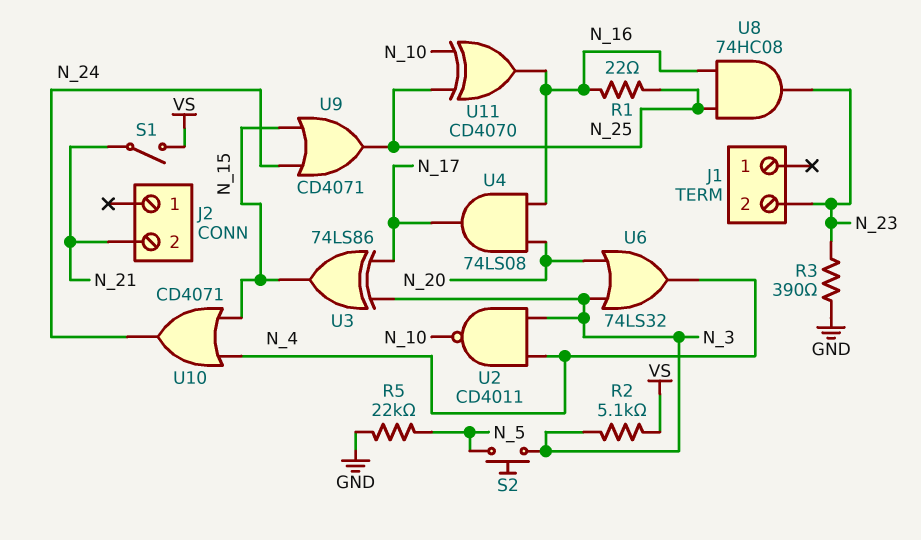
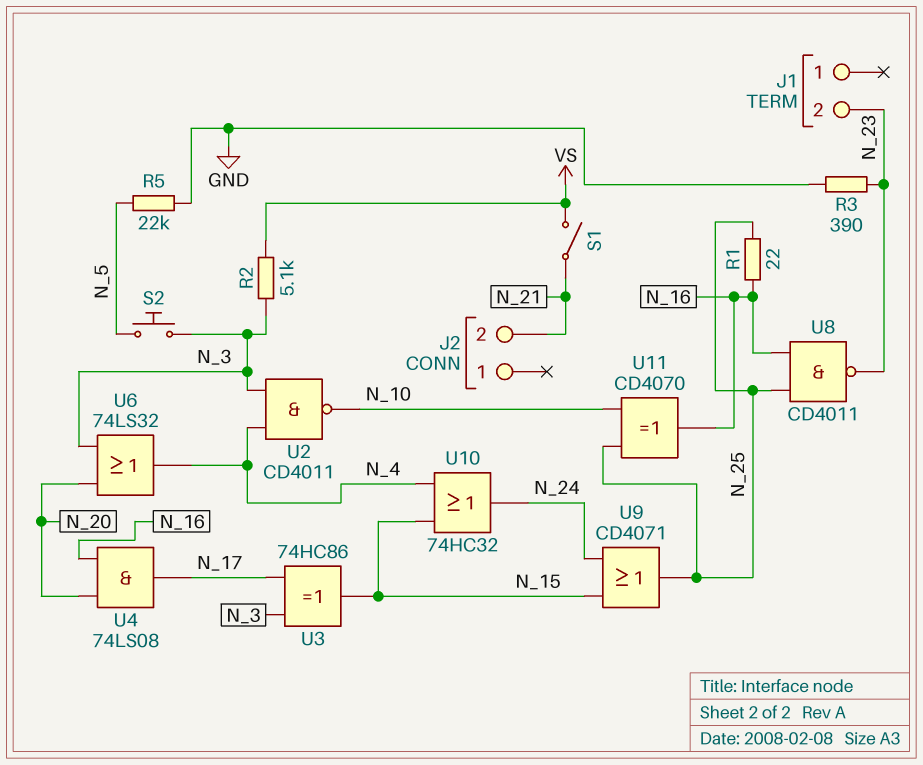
U3: XOR 74LS86 (in N_3, in N_17, out N_15) -> XOR 74HC86 (in N_3, in N_17, out N_15)
U8: AND 74HC08 (in N_16, in N_25, out N_23) -> NAND CD4011 (in N_16, in N_25, out N_23)
U10: OR CD4071 (in N_4, in N_15, out N_24) -> OR 74HC32 (in N_4, in N_15, out N_24)

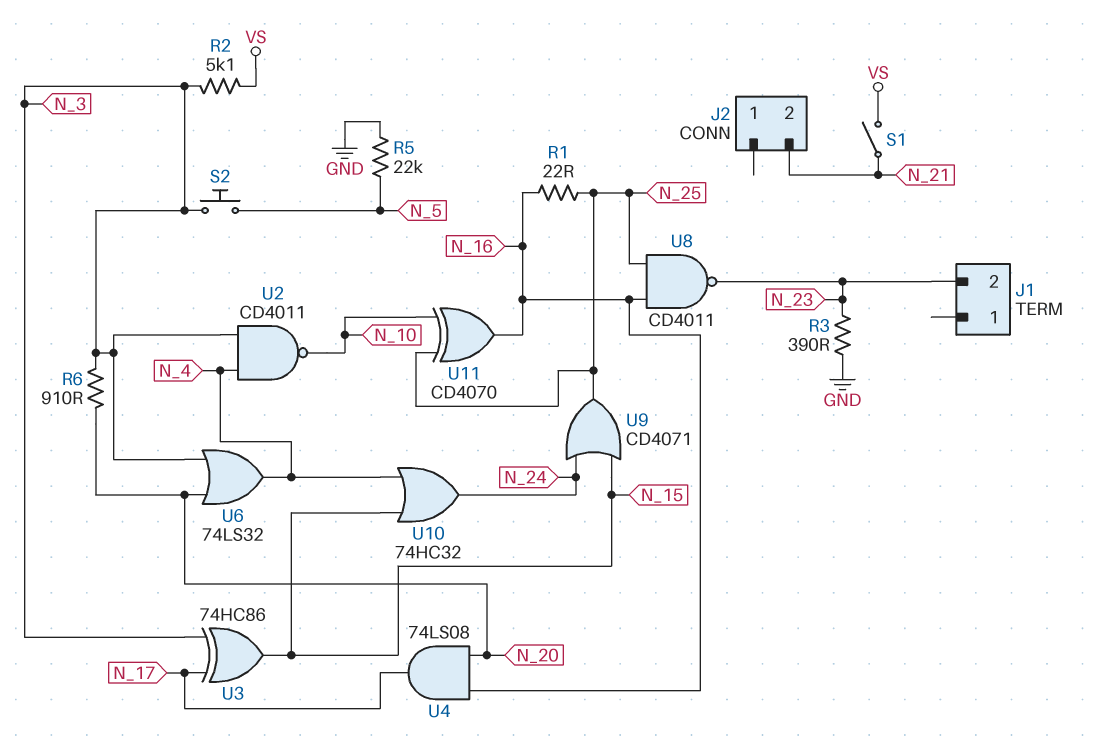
R6: none -> 910 (N_3, N_20)

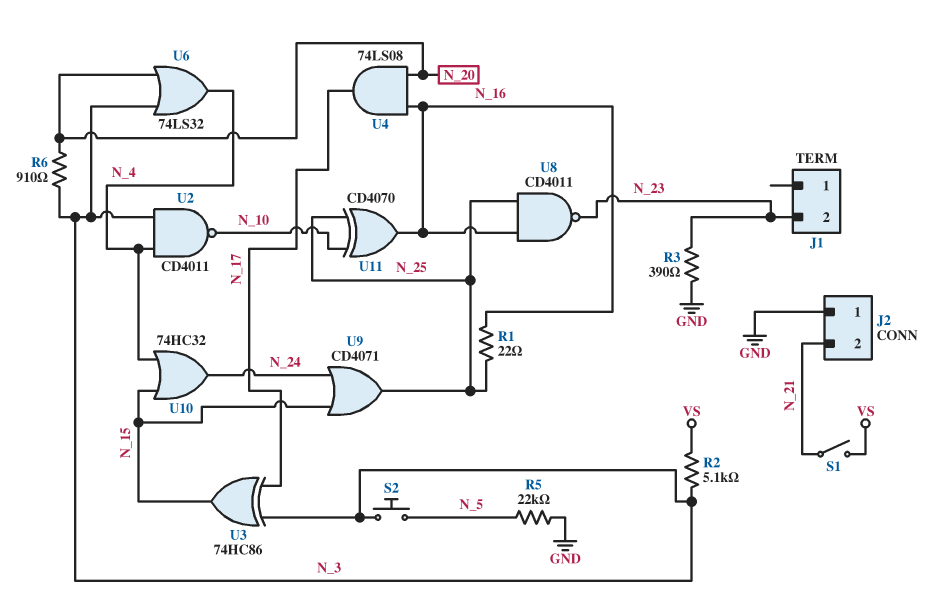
J2 pin 1: none -> GND

